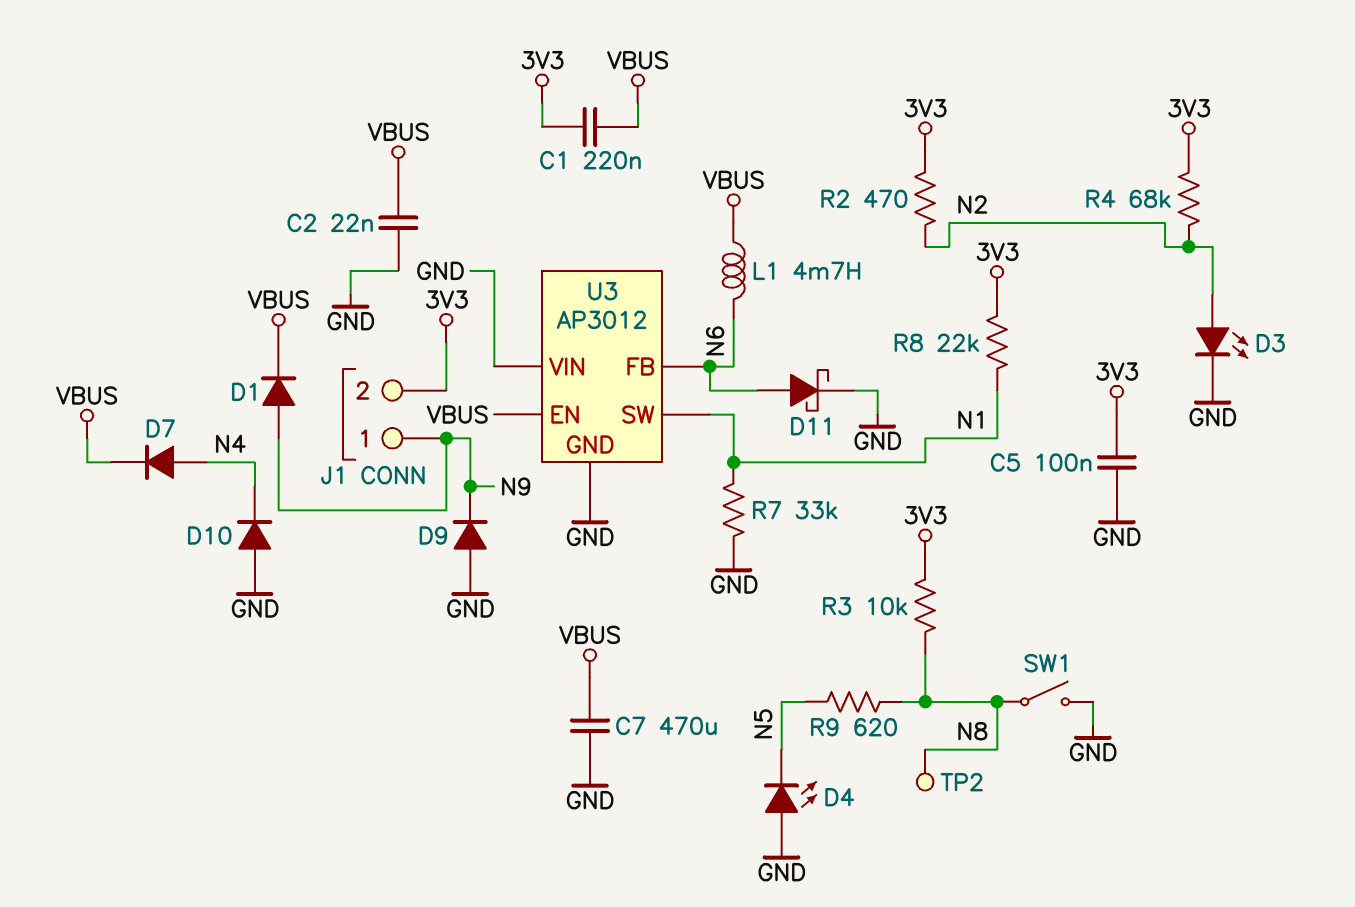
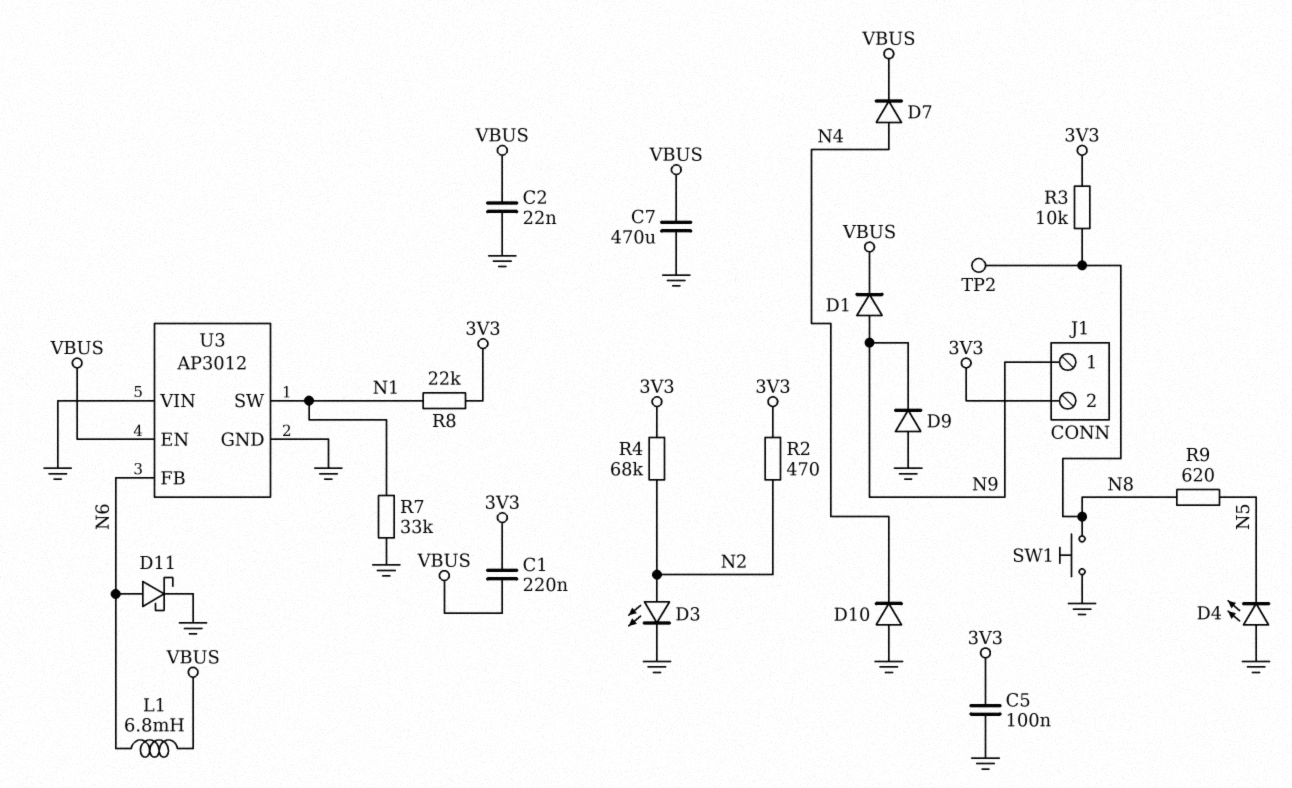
L1: 4.7mH (N6, VBUS) -> 6.8mH (N6, VBUS)
SW1: switch (GND, N8) -> button (GND, N8)

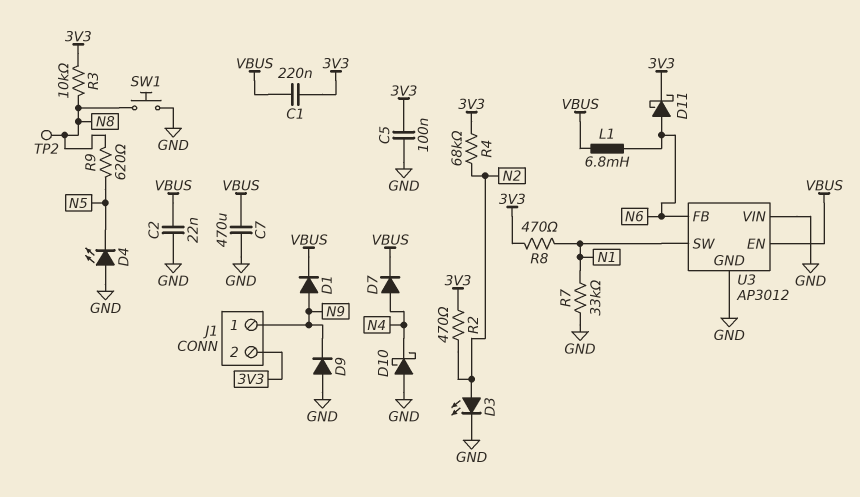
D10: diode (A GND, K N4) -> schottky (A GND, K N4)
D11: schottky (A N6, K GND) -> schottky (A N6, K 3V3)
R8: 22k (3V3, N1) -> 470 (3V3, N1)

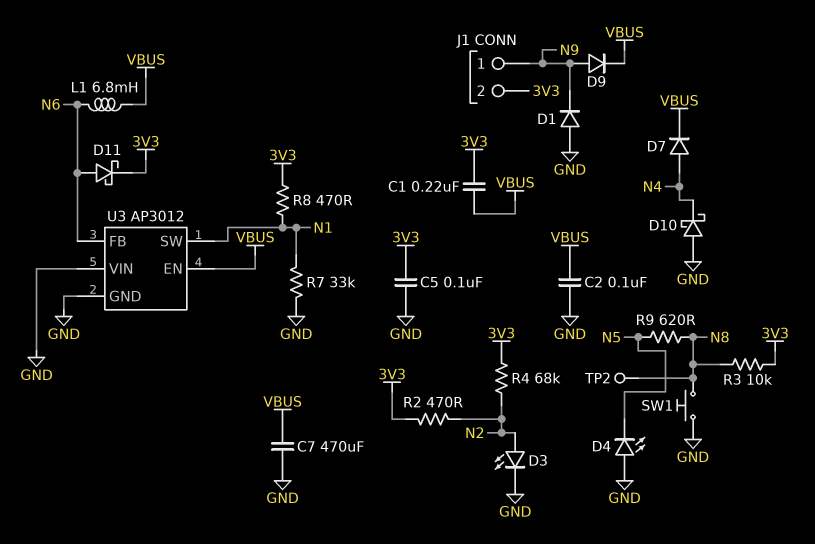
C2: 22nF (GND, VBUS) -> 100nF (GND, VBUS)
D1: diode (A N9, K VBUS) -> diode (A GND, K N9)
D9: diode (A GND, K N9) -> diode (A N9, K VBUS)

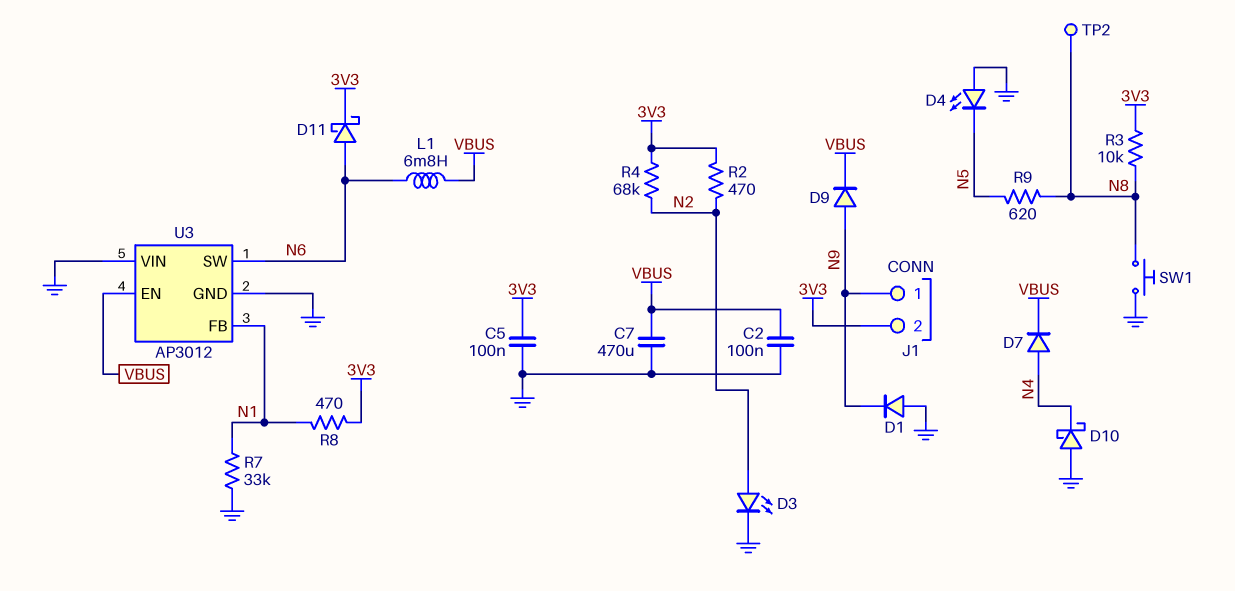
C1: 220nF (3V3, VBUS) -> none
U3 pin FB: N6 -> N1
U3 pin SW: N1 -> N6

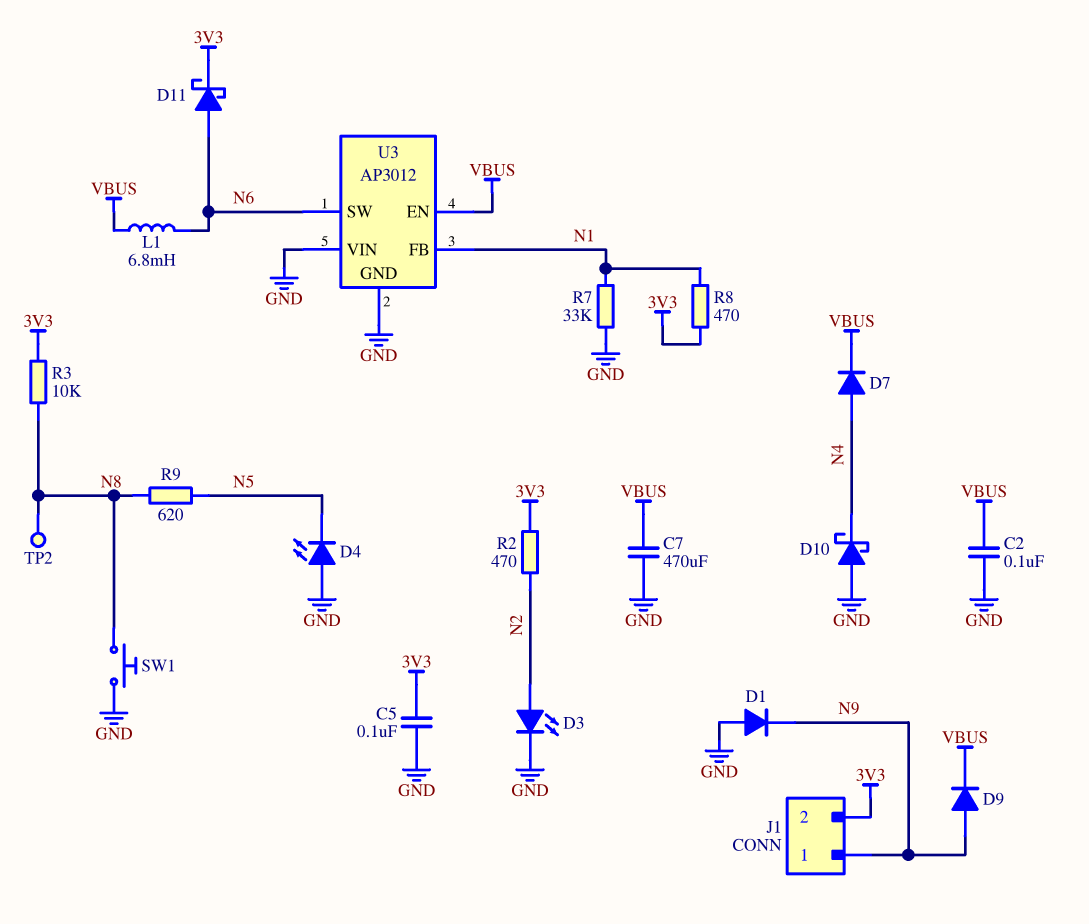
R4: 68k (3V3, N2) -> none

